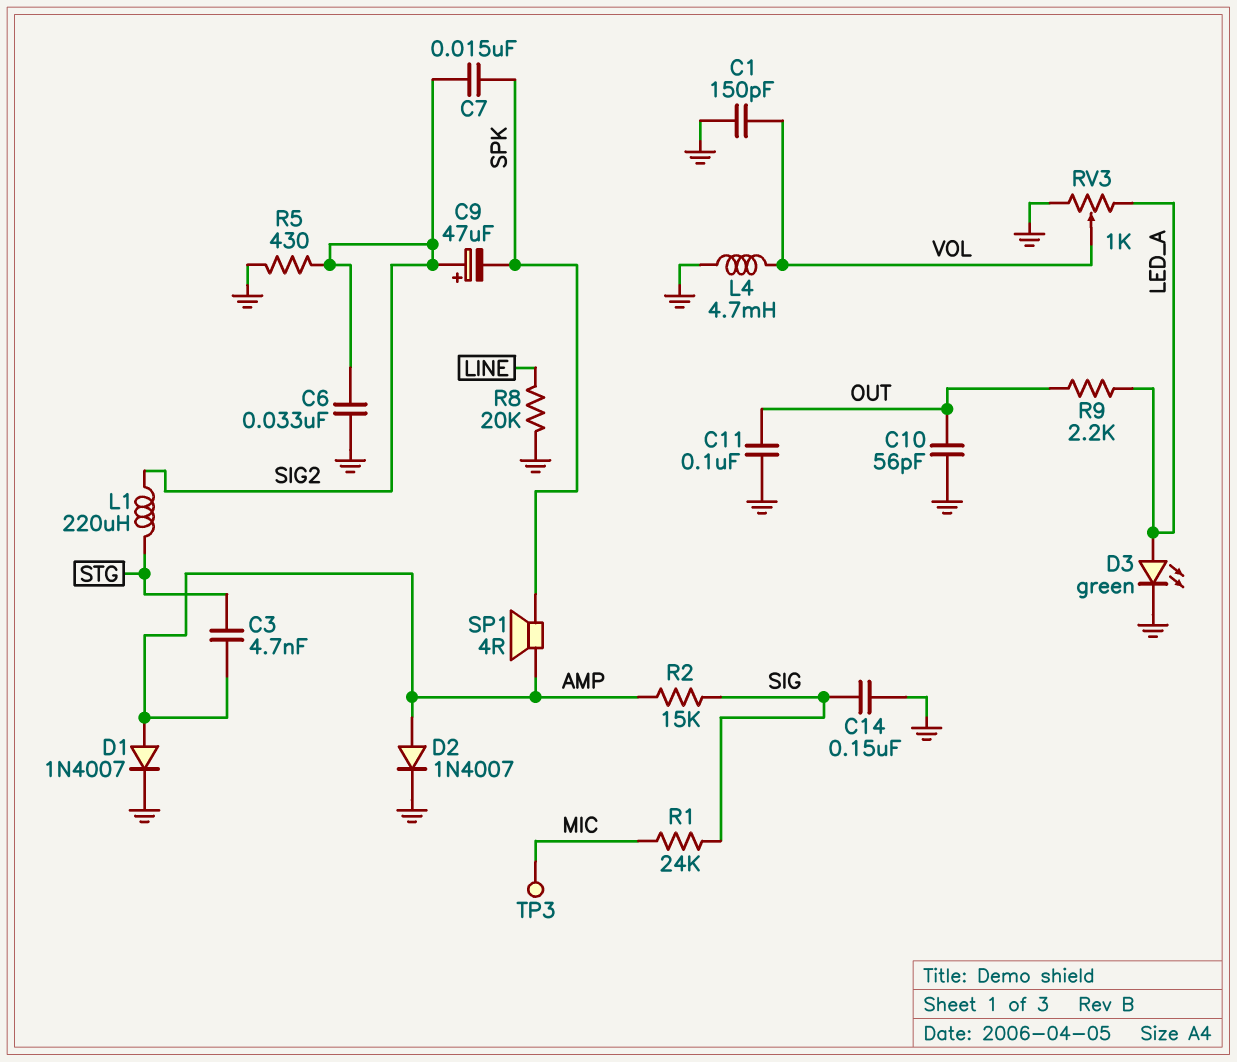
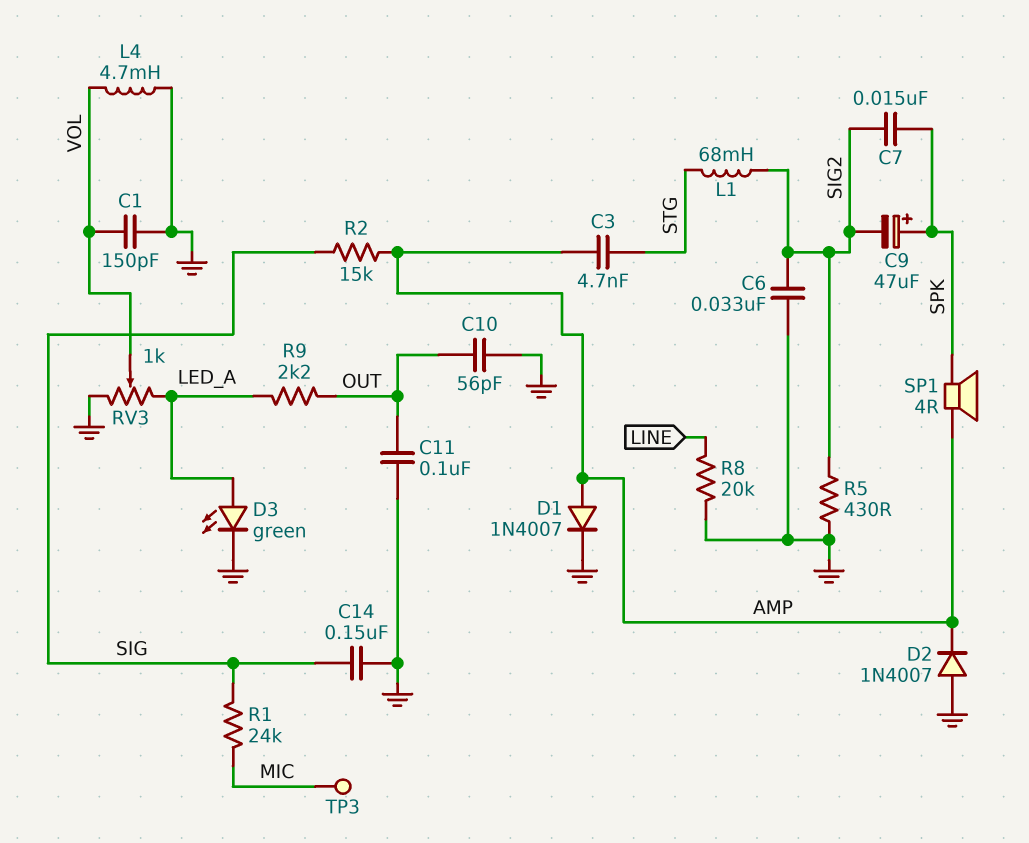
C9: 47uF (plus SIG2, minus SPK) -> 47uF (plus SPK, minus SIG2)
D2: diode 1N4007 (A AMP, K GND) -> diode 1N4007 (A GND, K AMP)
L1: 220uH (SIG2, STG) -> 68mH (SIG2, STG)

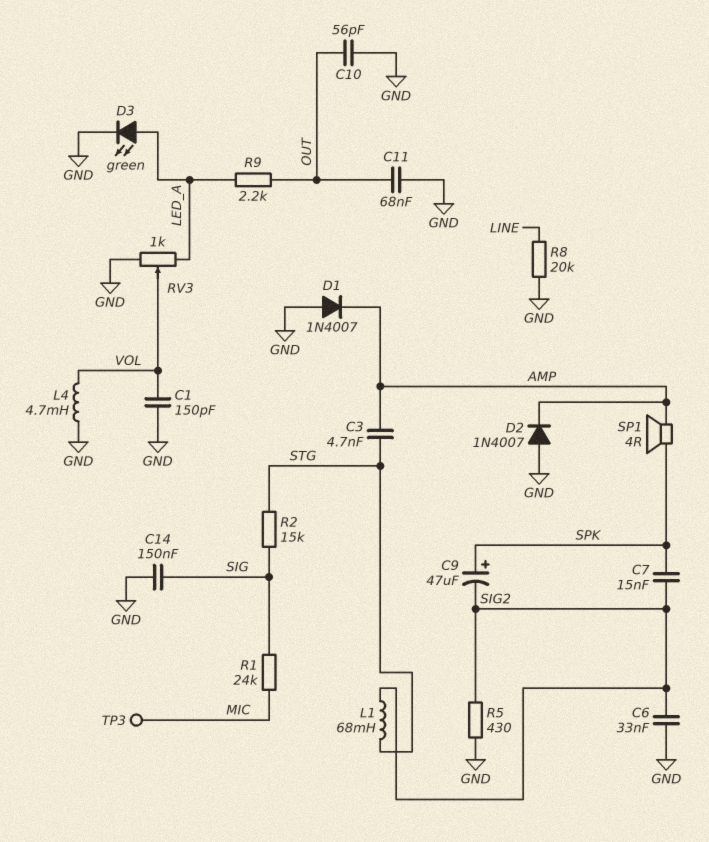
C11: 100nF (GND, OUT) -> 68nF (GND, OUT)
D1: diode 1N4007 (A AMP, K GND) -> diode 1N4007 (A GND, K AMP)
R2: 15k (AMP, SIG) -> 15k (SIG, STG)

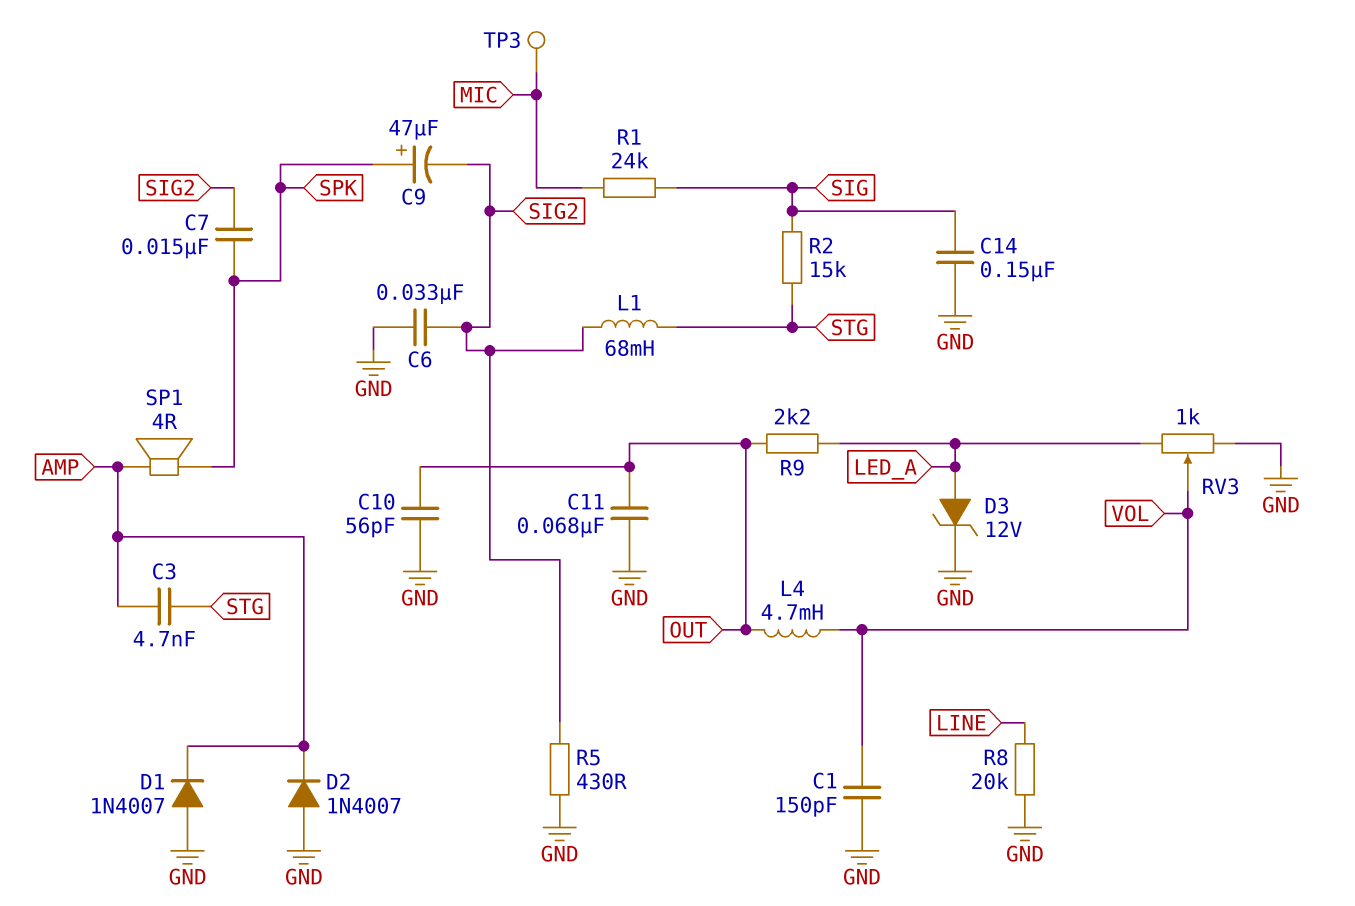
D3: LED green (A LED_A, K GND) -> zener 12V (A LED_A, K GND)
L4: 4.7mH (GND, VOL) -> 4.7mH (OUT, VOL)

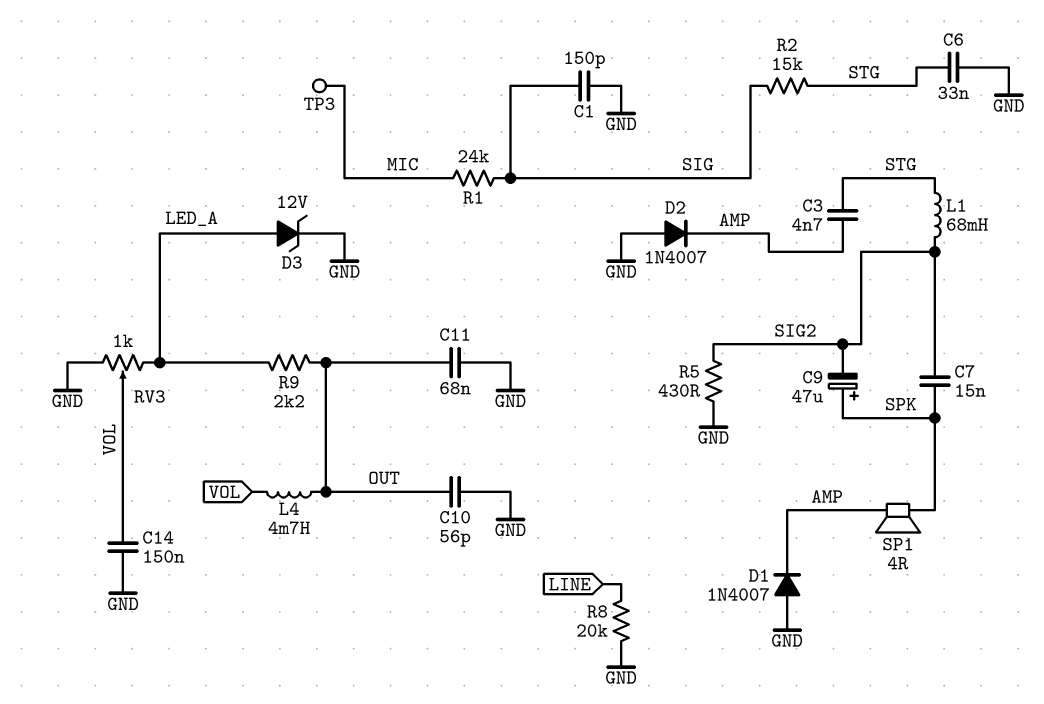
C1: 150pF (GND, VOL) -> 150pF (GND, SIG)
C6: 33nF (GND, SIG2) -> 33nF (GND, STG)
C14: 150nF (GND, SIG) -> 150nF (GND, VOL)

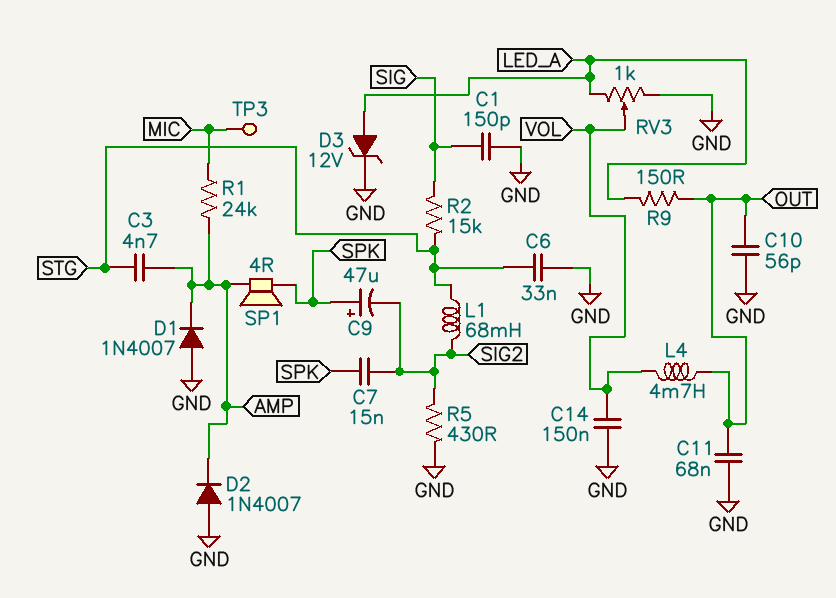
R1: 24k (MIC, SIG) -> 24k (AMP, MIC)
R8: 20k (GND, LINE) -> none
R9: 2.2k (LED_A, OUT) -> 150 (LED_A, OUT)

